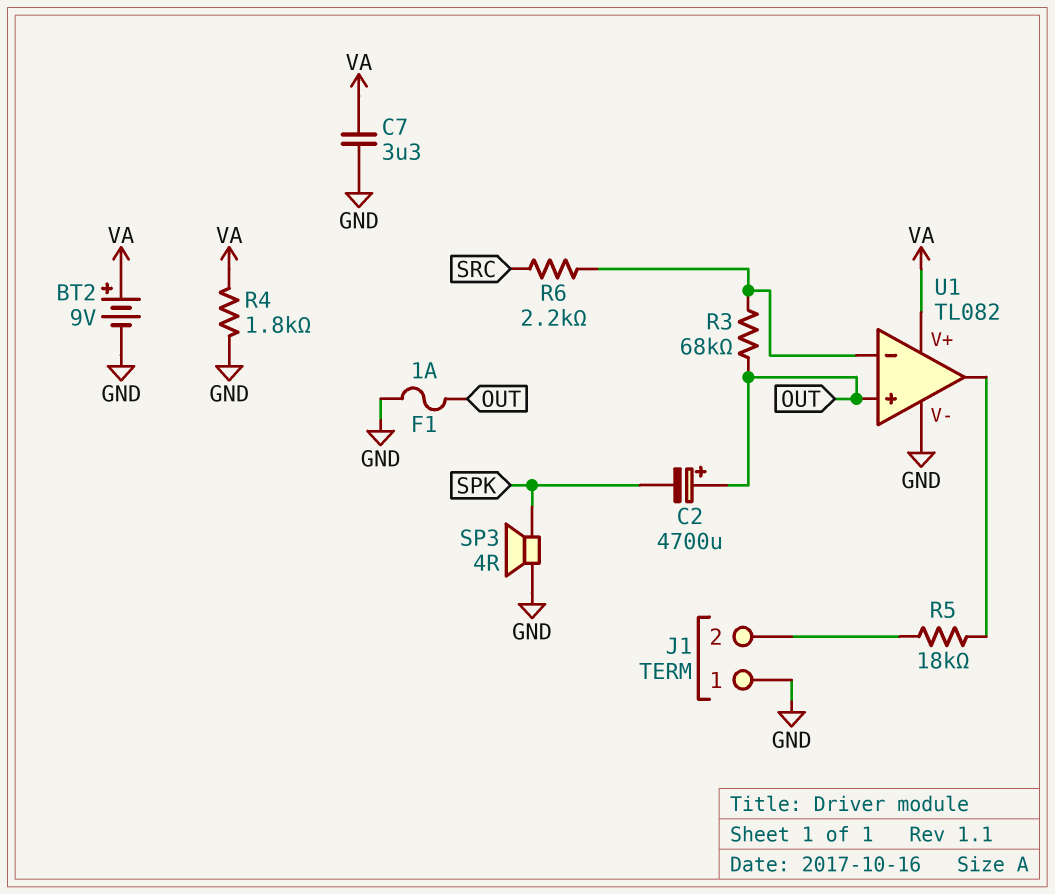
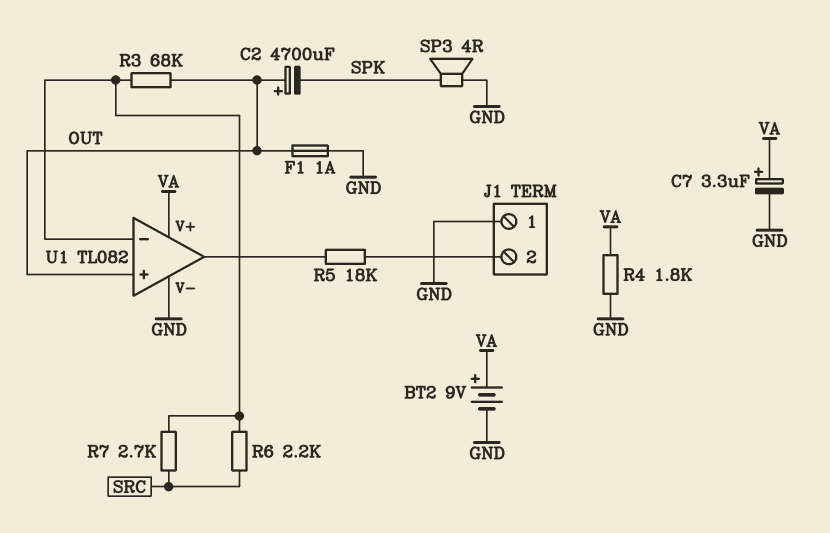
C7: 3.3uF (GND, VA) -> 3.3uF (plus VA, minus GND)
R7: none -> 2.7k (SRC, U1/in-)

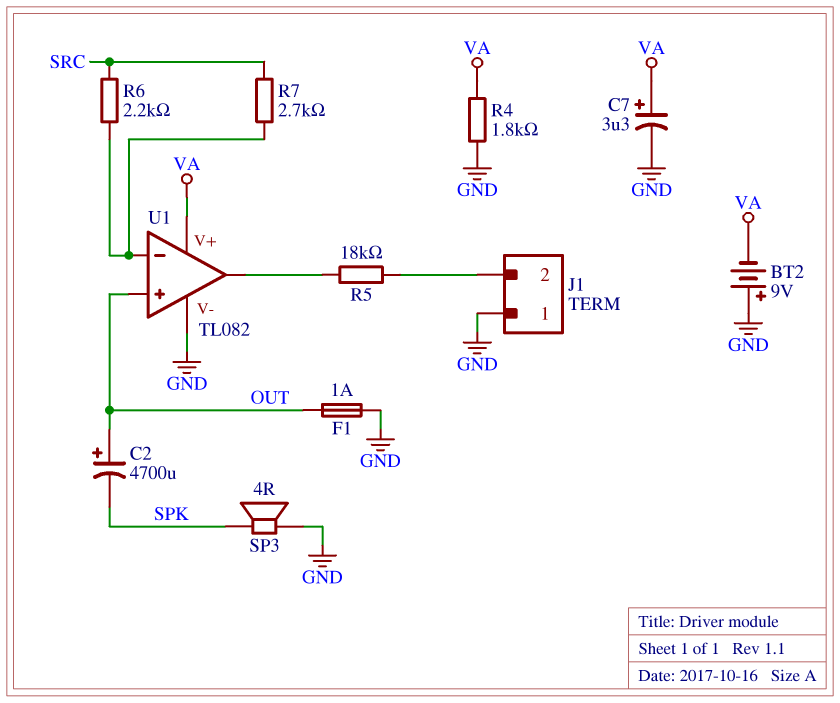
BT2: 9V (plus VA, minus GND) -> 9V (plus GND, minus VA)
R3: 68k (OUT, U1/in-) -> none

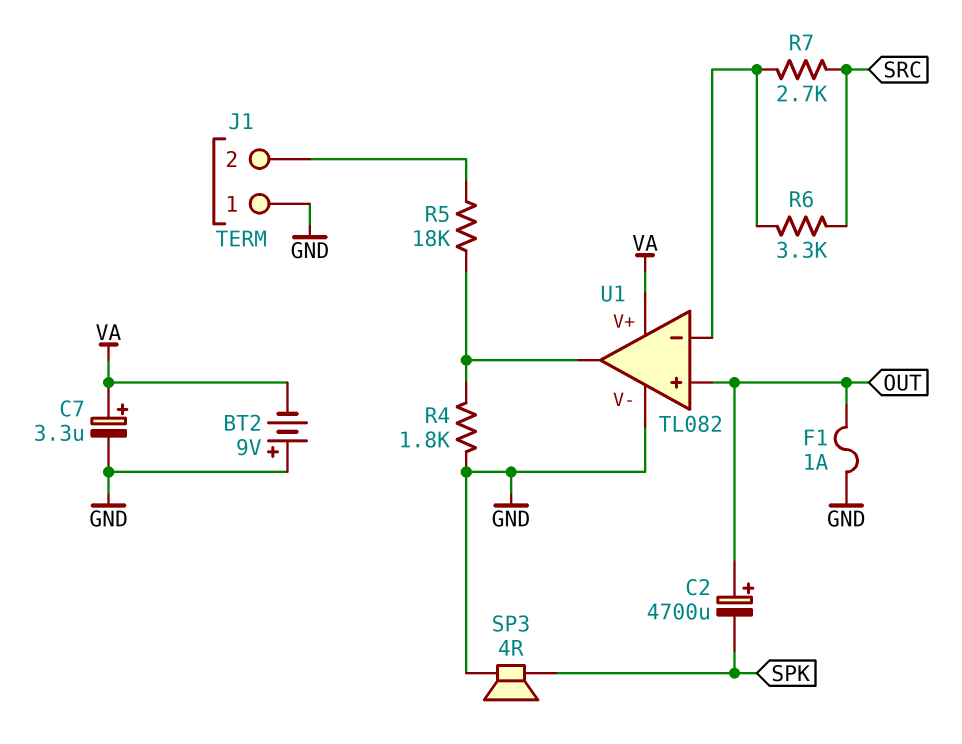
R4: 1.8k (GND, VA) -> 1.8k (GND, U1/out)
R6: 2.2k (SRC, U1/in-) -> 3.3k (SRC, U1/in-)

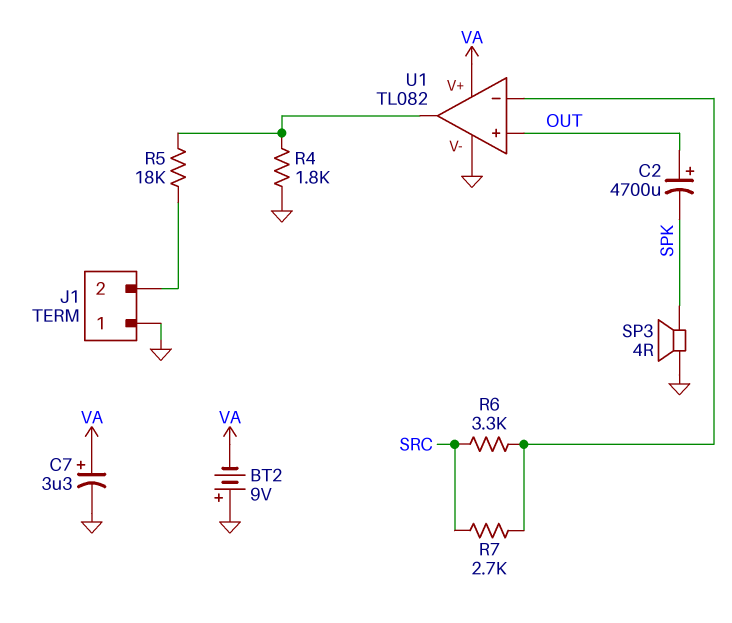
F1: 1A (GND, OUT) -> none

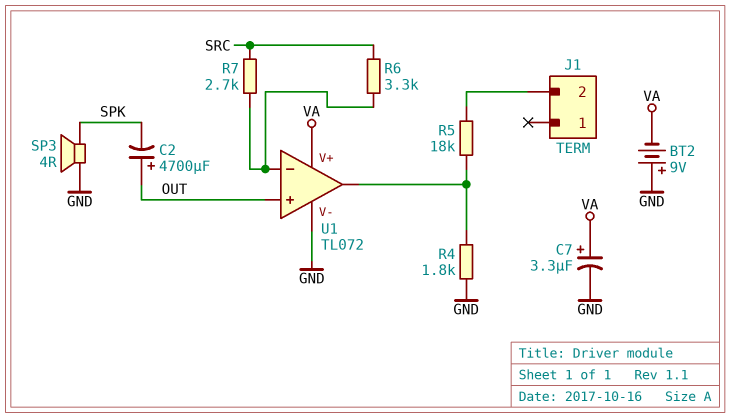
J1 pin 1: GND -> none
U1: TL082 -> TL072

